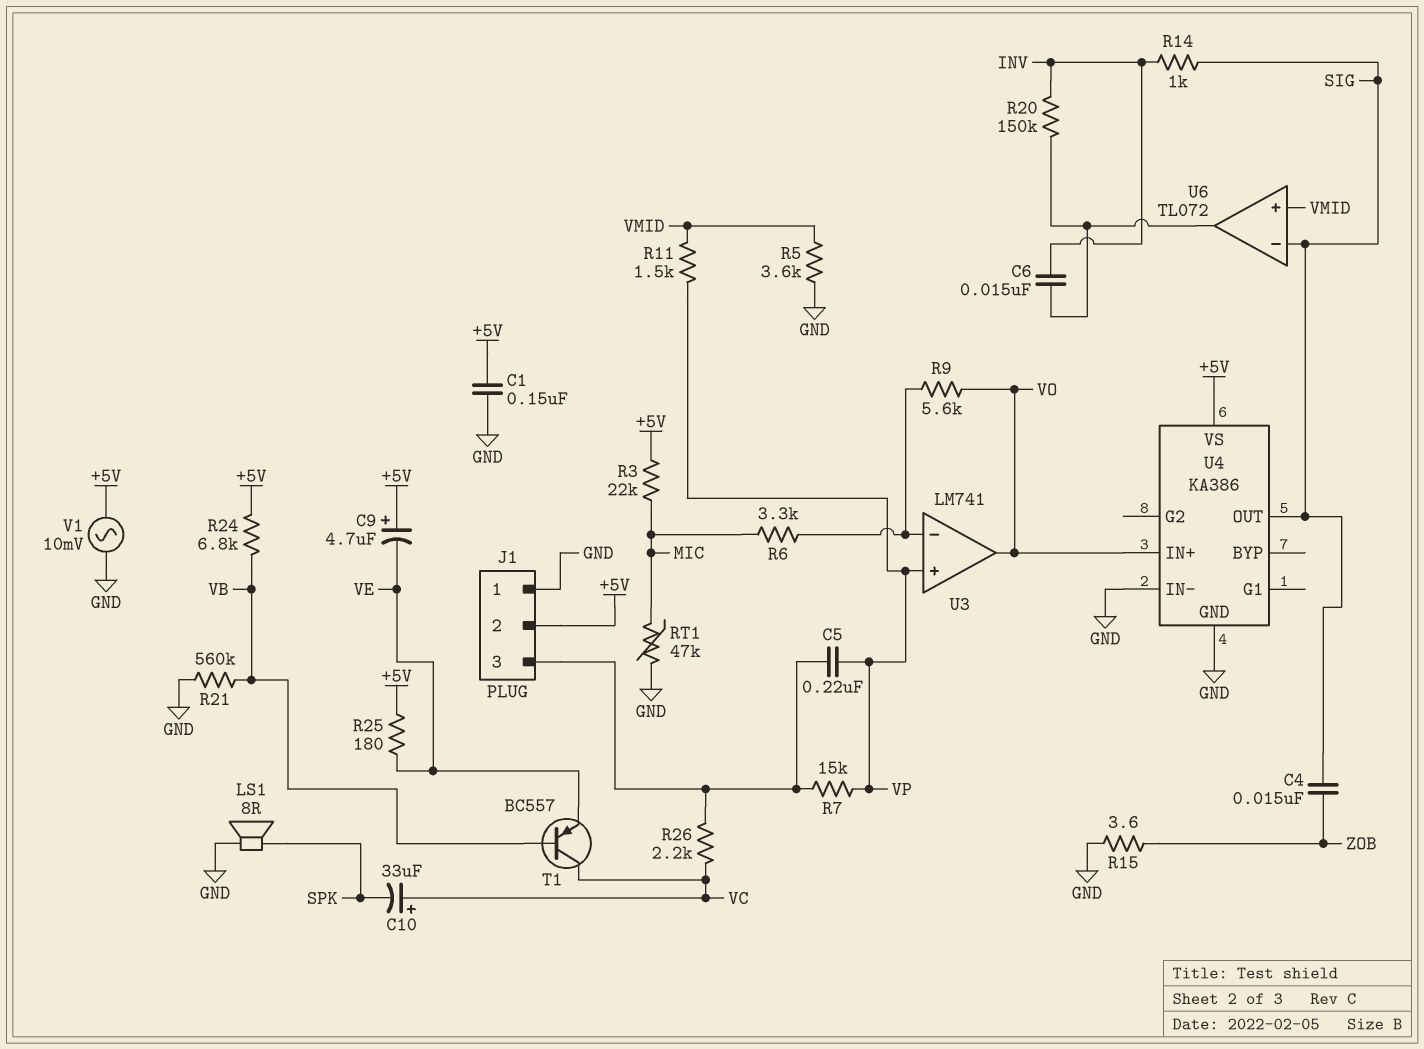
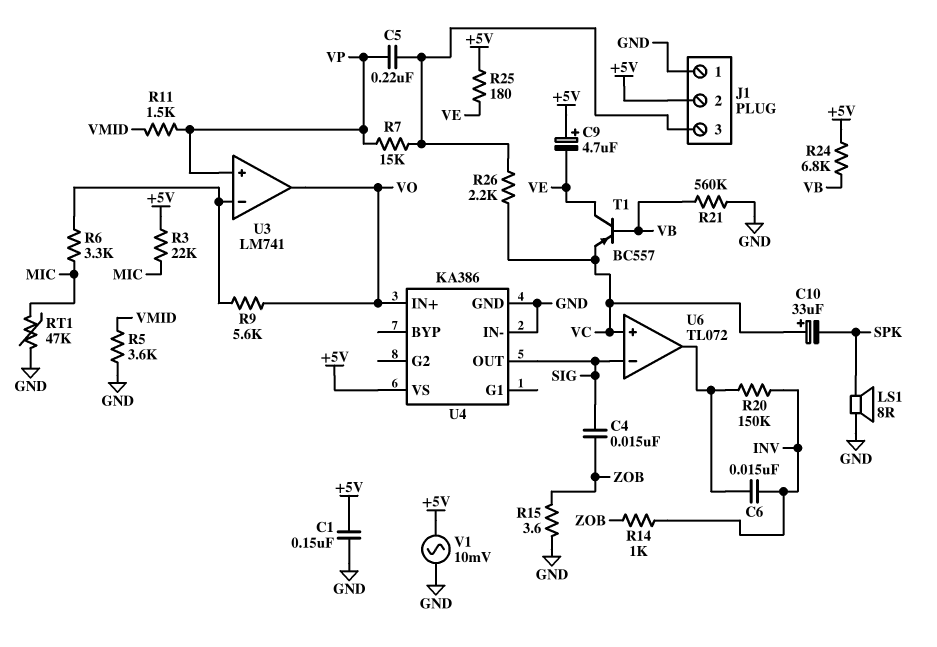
R14: 1k (INV, SIG) -> 1k (INV, ZOB)
T1: PNP BC557 (B VB, C VC, E VE) -> PNP BC557 (B VB, C VE, E VC)
U6 pin in+: VMID -> VC

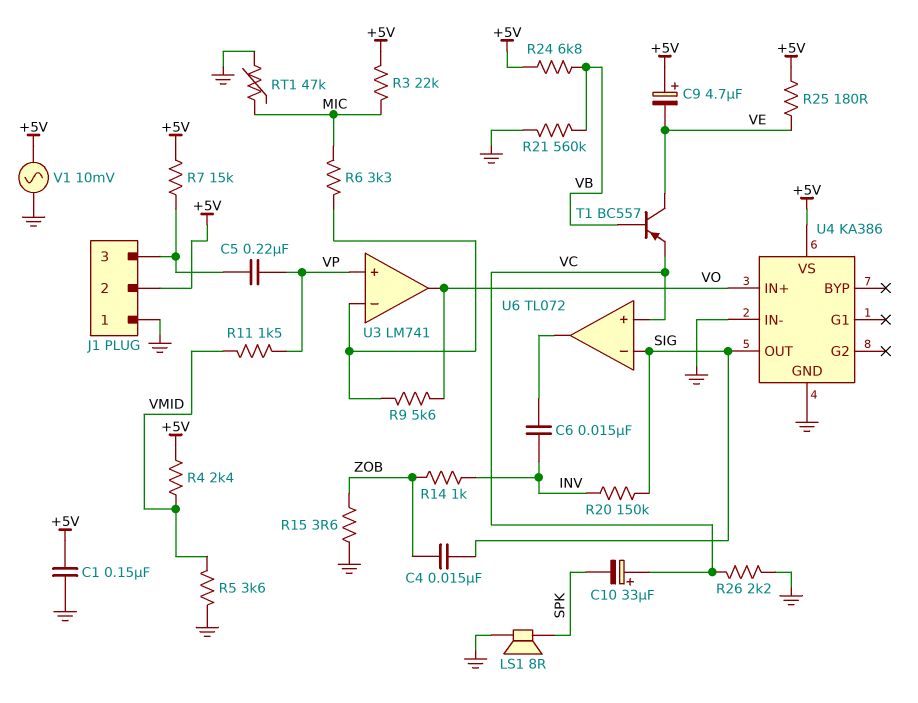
R4: none -> 2.4k (+5V, VMID)
R7: 15k (J1/3, VP) -> 15k (+5V, J1/3)
R20: 150k (INV, U6/out) -> 150k (INV, SIG)
R26: 2.2k (J1/3, VC) -> 2.2k (GND, VC)

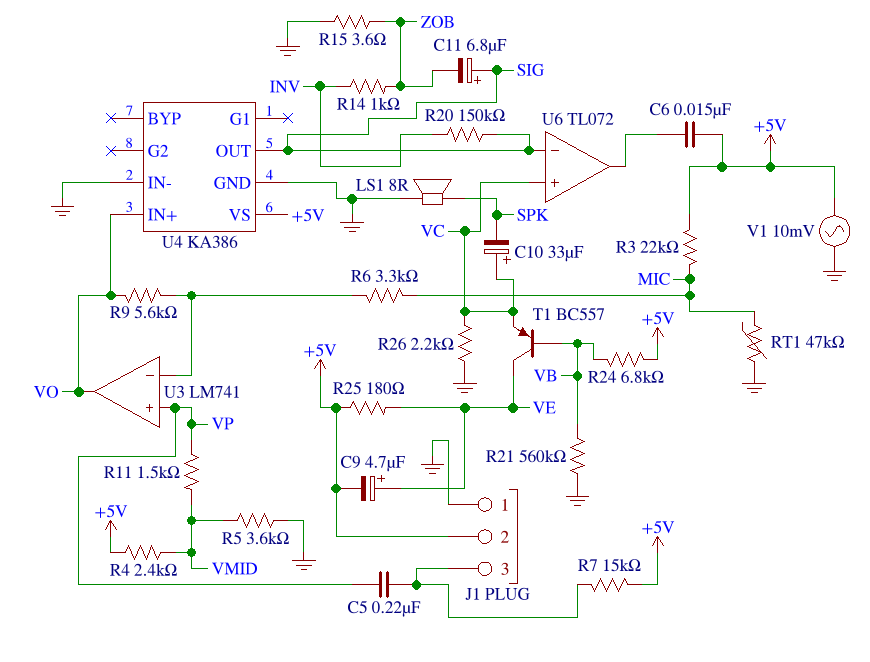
C1: 150nF (+5V, GND) -> none
C4: 15nF (SIG, ZOB) -> none
C6: 15nF (INV, U6/out) -> 15nF (+5V, U6/out)
C9: 4.7uF (plus +5V, minus VE) -> 4.7uF (plus VE, minus +5V)
C11: none -> 6.8uF (plus SIG, minus ZOB)

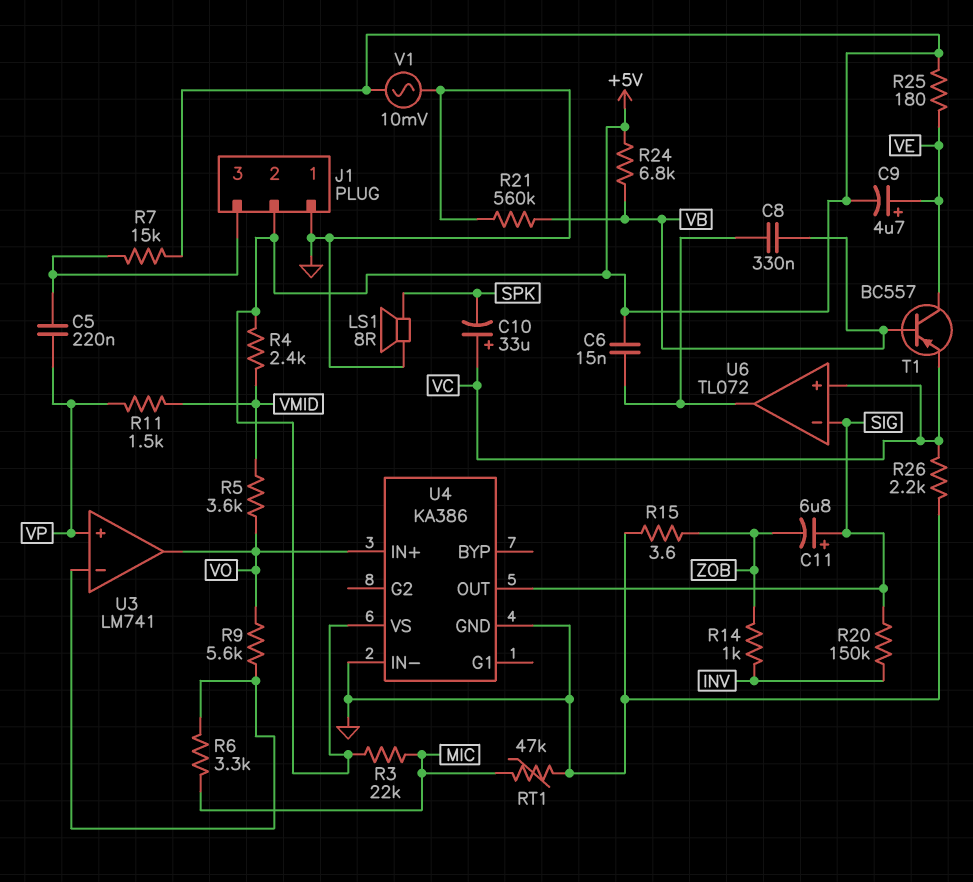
C8: none -> 330nF (U6/out, VB)
R5: 3.6k (GND, VMID) -> 3.6k (VMID, VO)

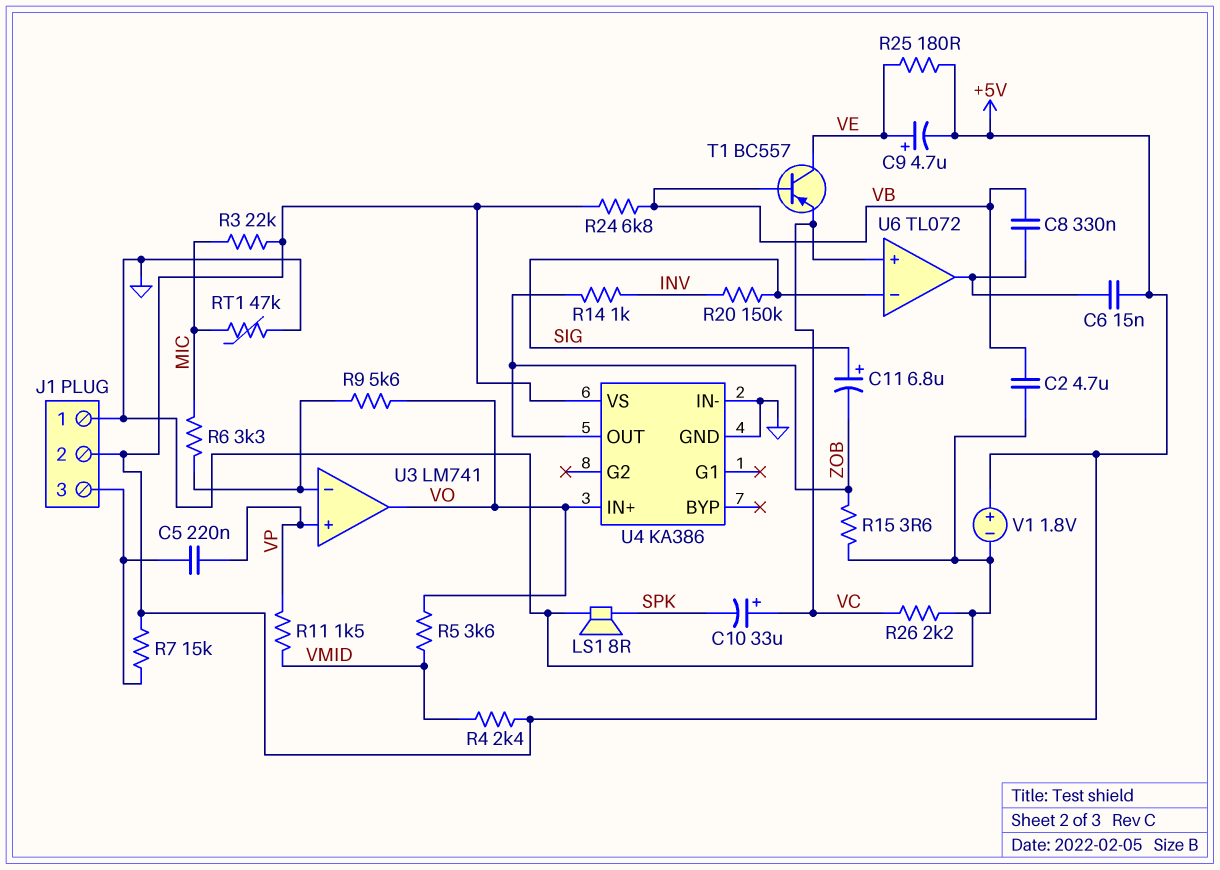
C2: none -> 4.7uF (GND, VB)
R21: 560k (GND, VB) -> none
U4 pin OUT: SIG -> ZOB
V1: AC 10mV (+5V, GND) -> 1.8V (plus +5V, minus GND)

